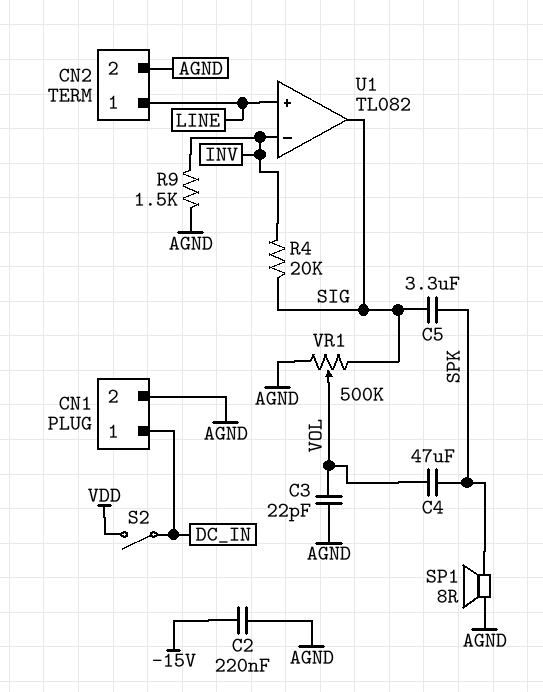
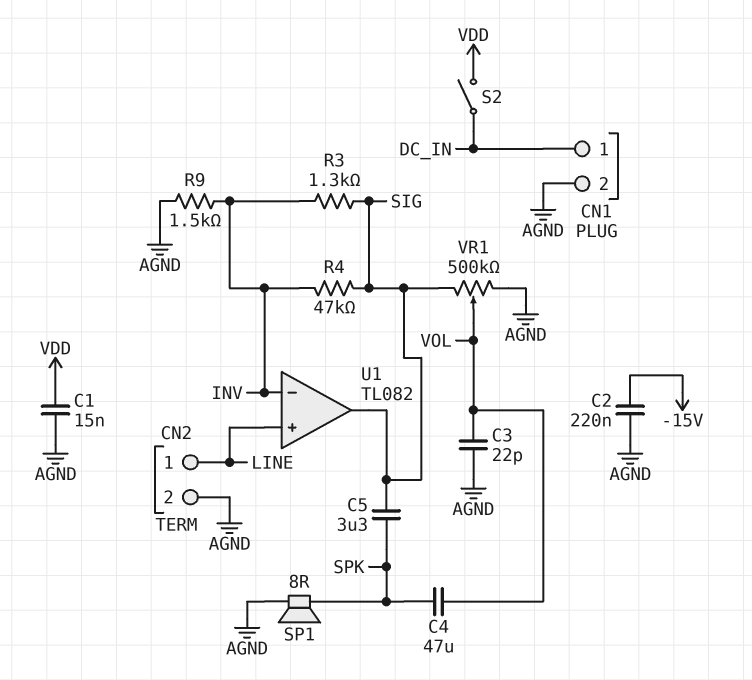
C1: none -> 15nF (AGND, VDD)
R3: none -> 1.3k (INV, SIG)
R4: 20k (INV, SIG) -> 47k (INV, SIG)

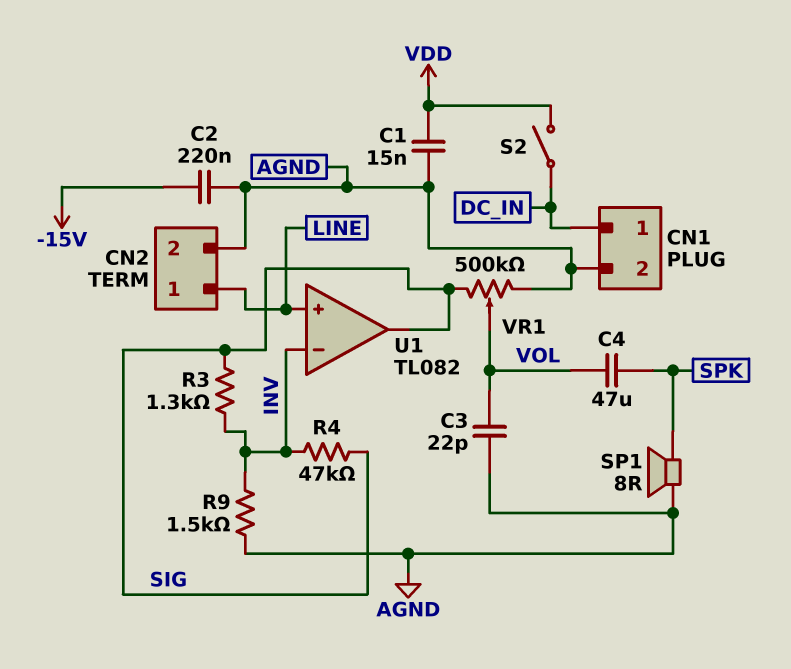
C5: 3.3uF (SIG, SPK) -> none

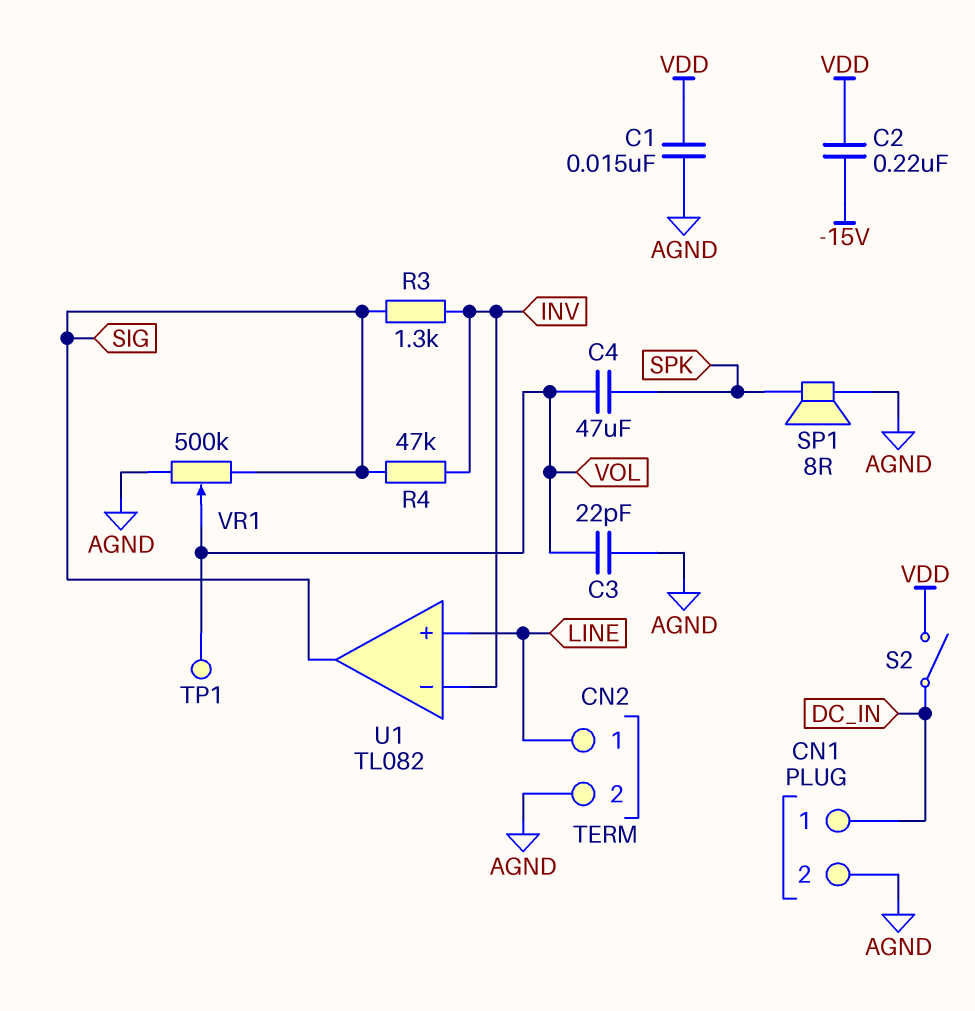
C2: 220nF (-15V, AGND) -> 220nF (-15V, VDD)
R9: 1.5k (AGND, INV) -> none
TP1: none -> test point (VOL)

